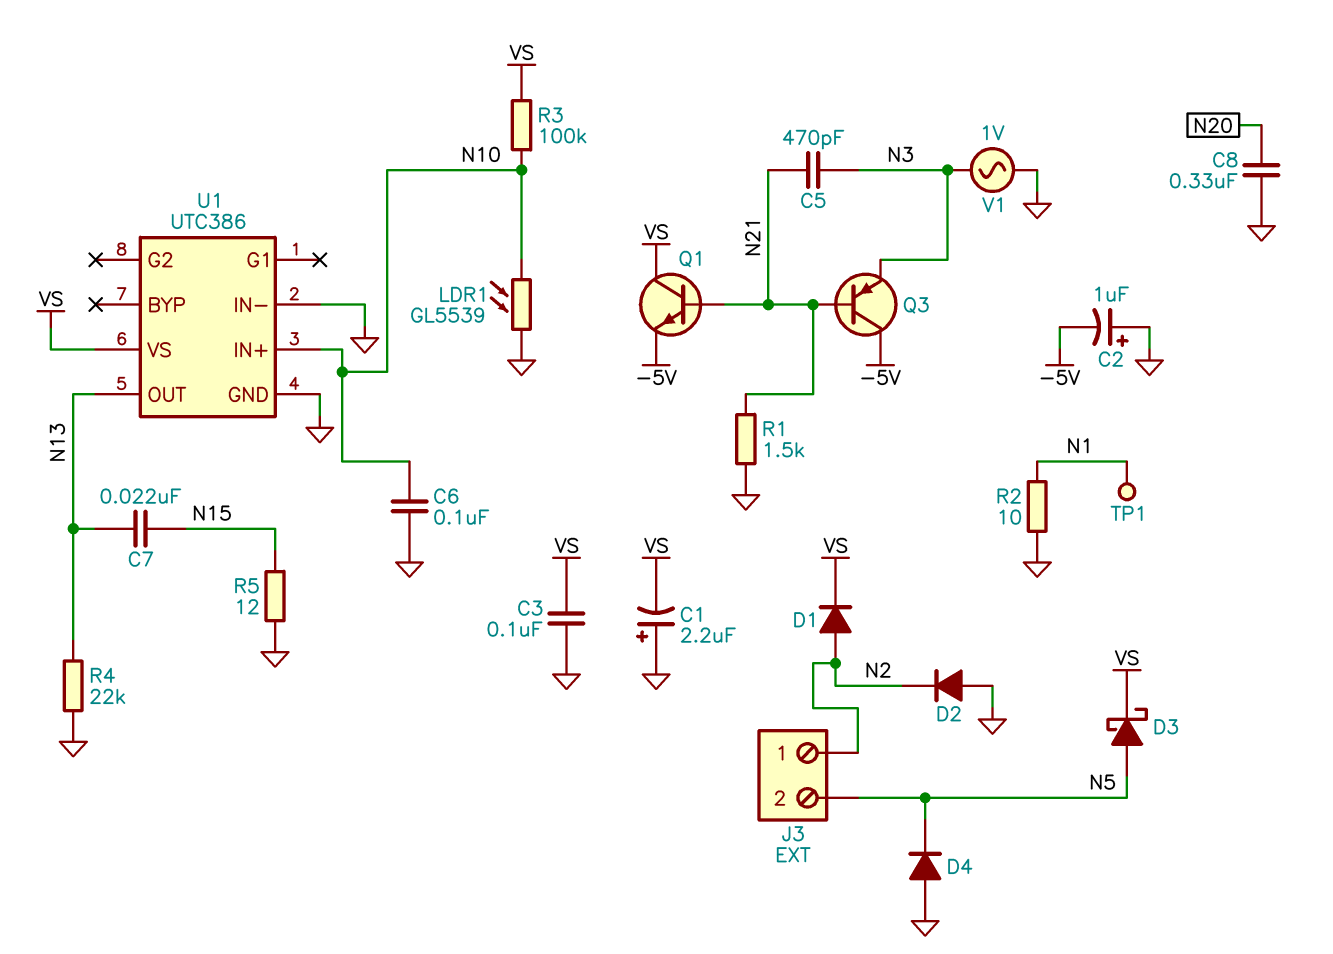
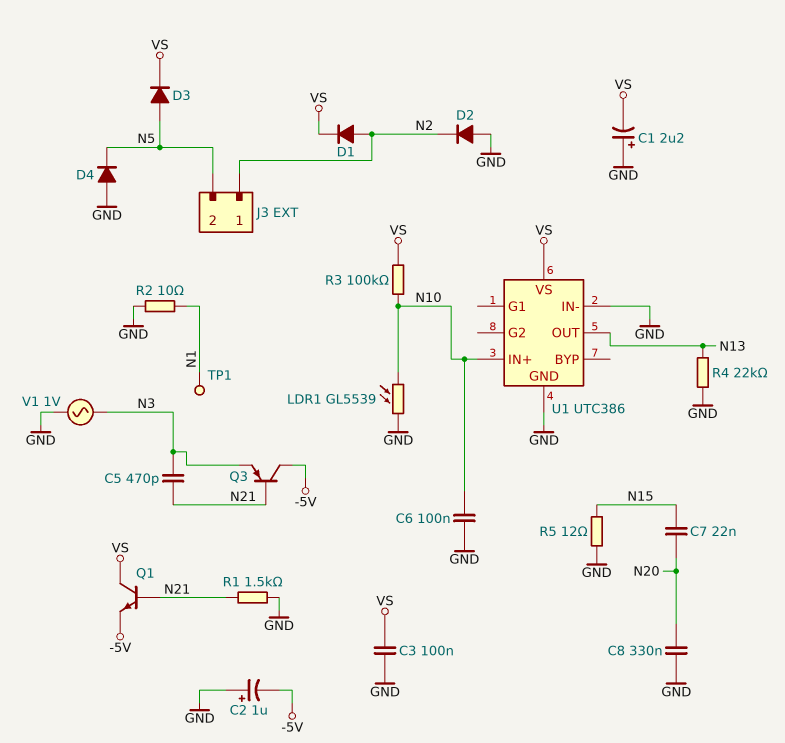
C7: 22nF (N13, N15) -> 22nF (N15, N20)
D3: schottky (A N5, K VS) -> diode (A N5, K VS)

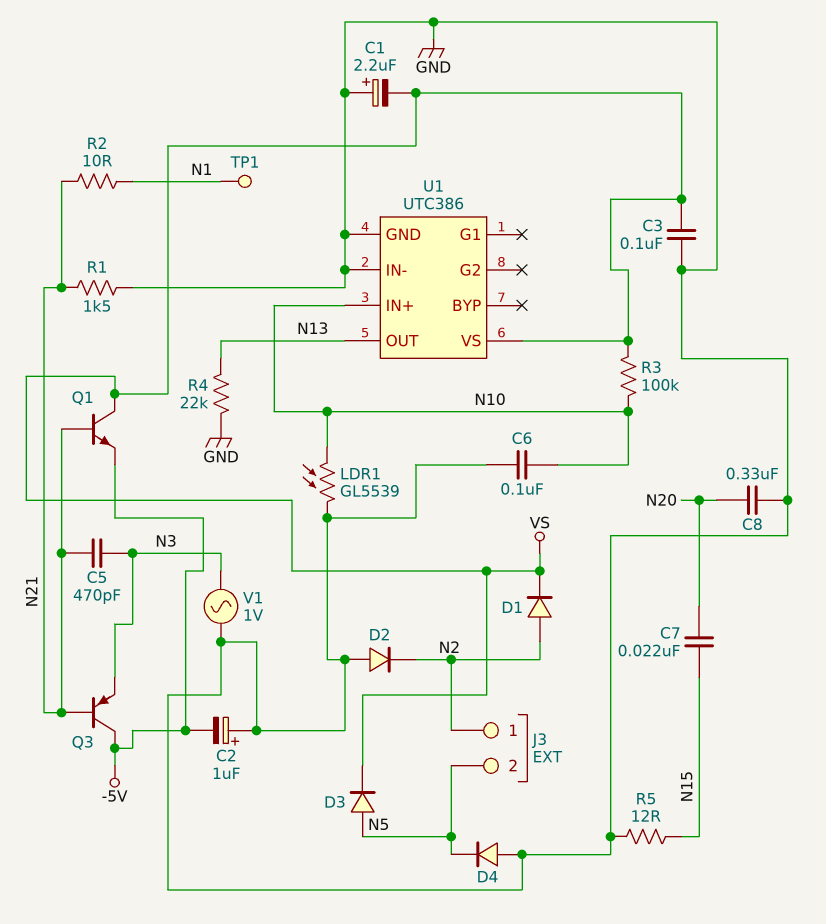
R2: 10 (GND, N1) -> 10 (N1, N21)

